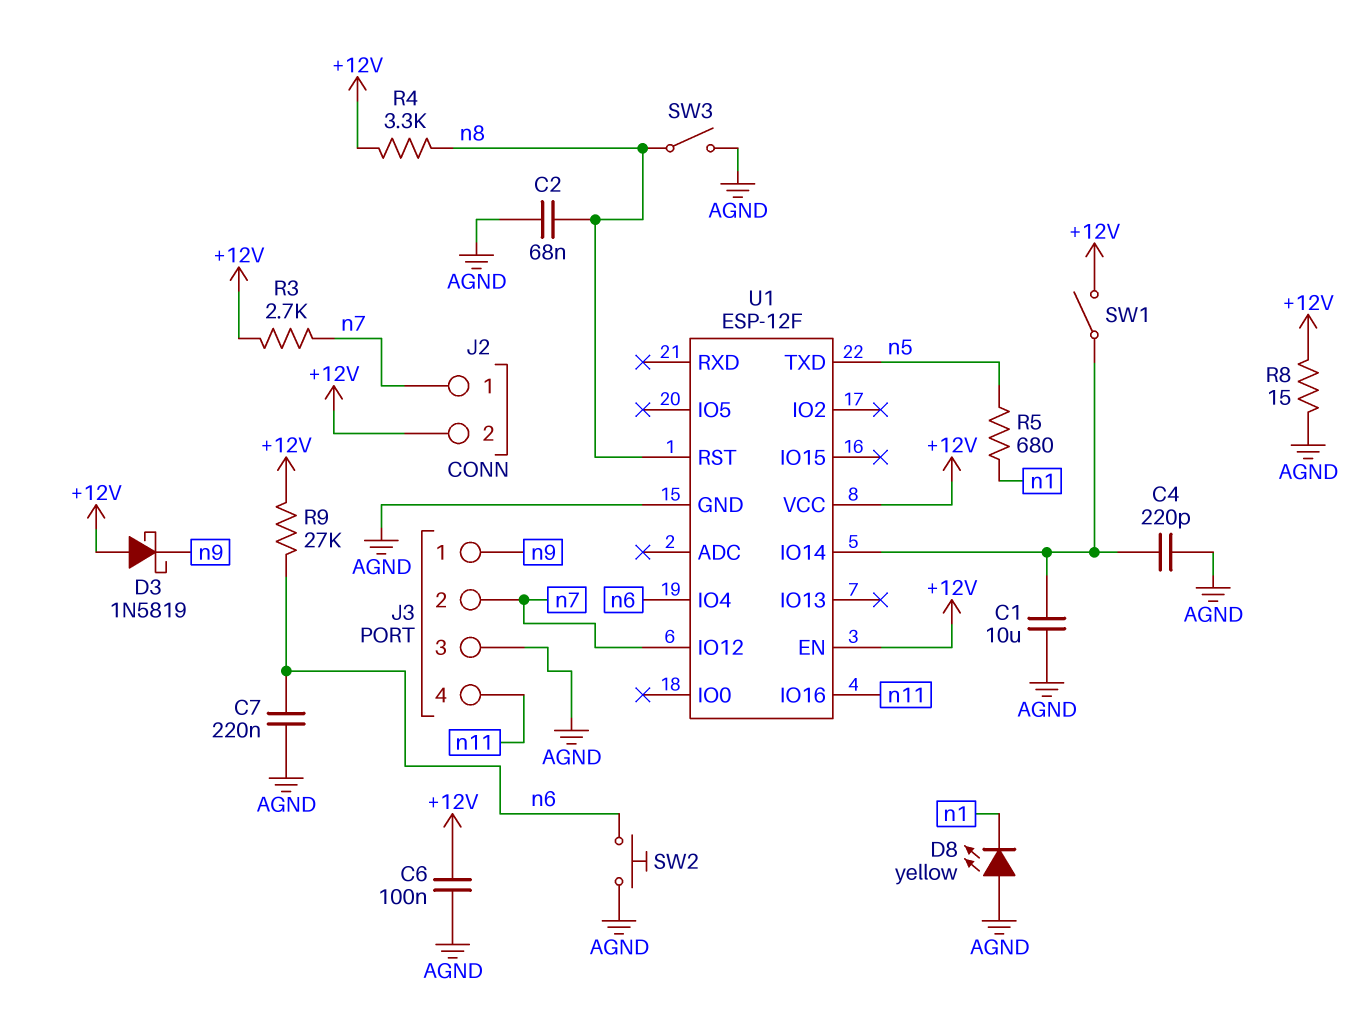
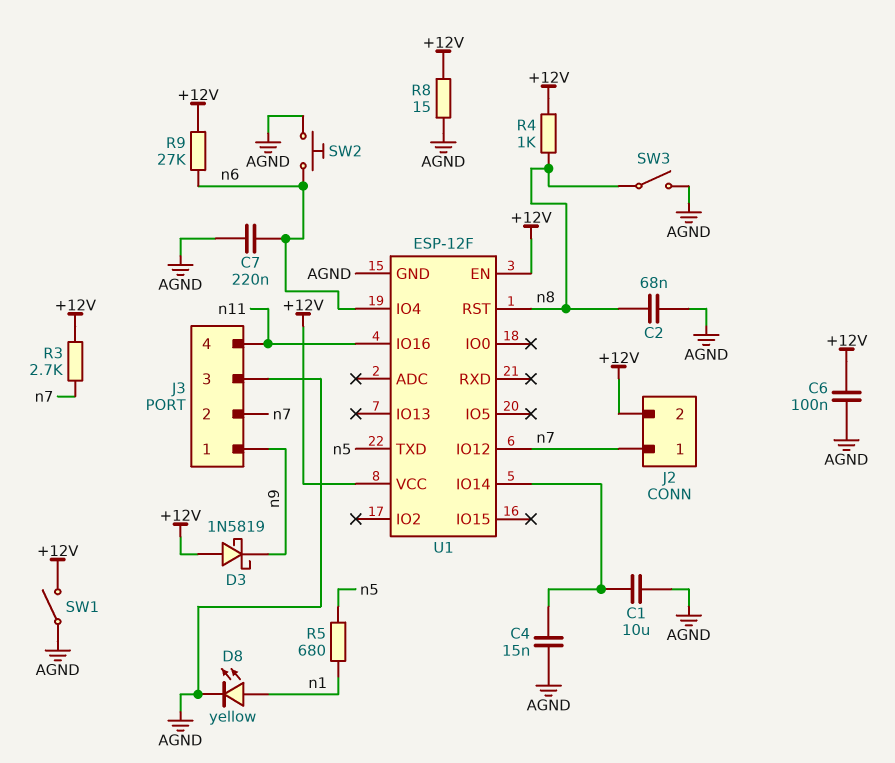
C4: 220pF (AGND, U1/IO14) -> 15nF (AGND, U1/IO14)
D8: LED yellow (A AGND, K n1) -> LED yellow (A n1, K AGND)
R4: 3.3k (+12V, n8) -> 1k (+12V, n8)
SW1: switch (+12V, U1/IO14) -> switch (+12V, AGND)

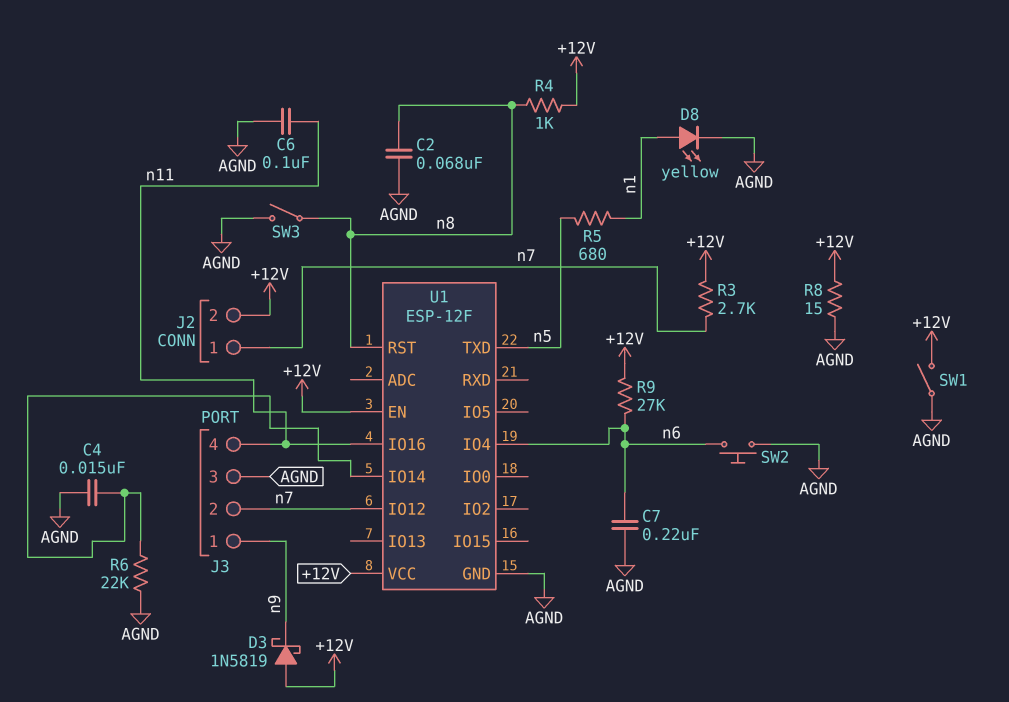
C1: 10uF (AGND, U1/IO14) -> none
C6: 100nF (+12V, AGND) -> 100nF (AGND, n11)
R6: none -> 22k (AGND, U1/IO14)

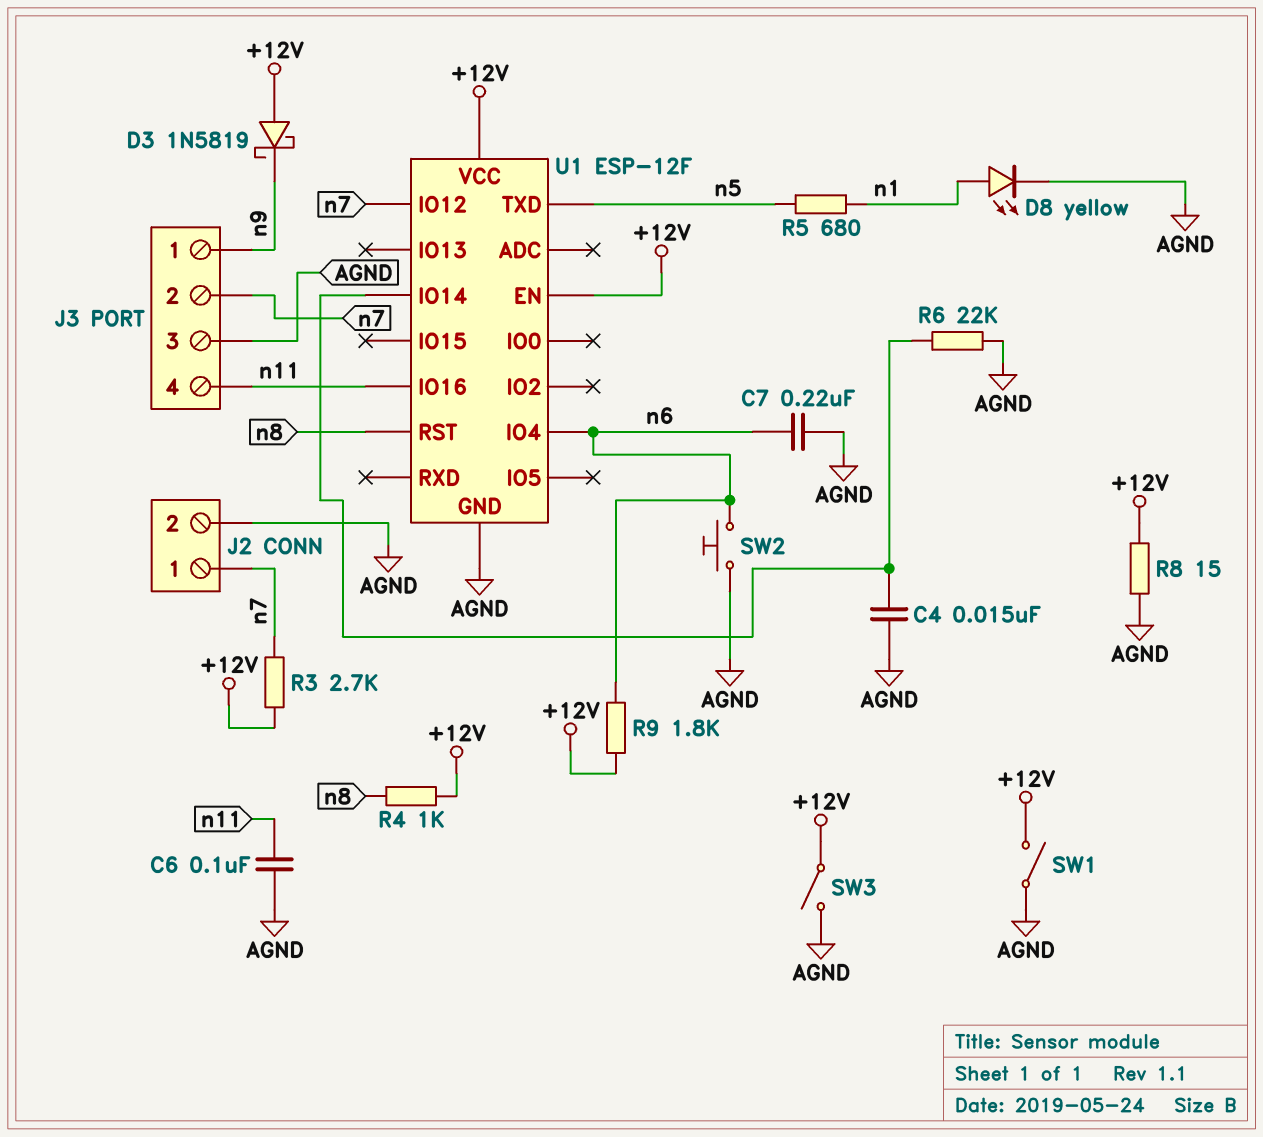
C2: 68nF (AGND, n8) -> none
J2 pin 2: +12V -> AGND
R9: 27k (+12V, n6) -> 1.8k (+12V, n6)
SW3: switch (AGND, n8) -> switch (+12V, AGND)

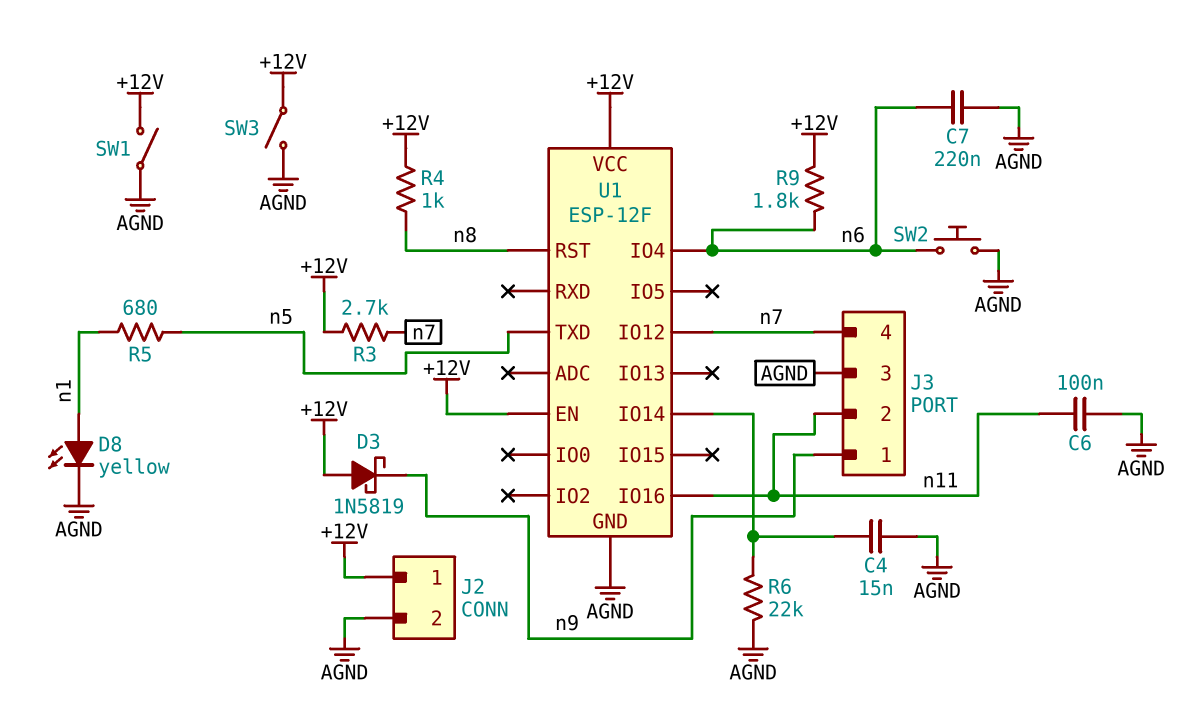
J2 pin 1: n7 -> +12V
J3 pin 2: n7 -> n11
J3 pin 4: n11 -> n7
R8: 15 (+12V, AGND) -> none

